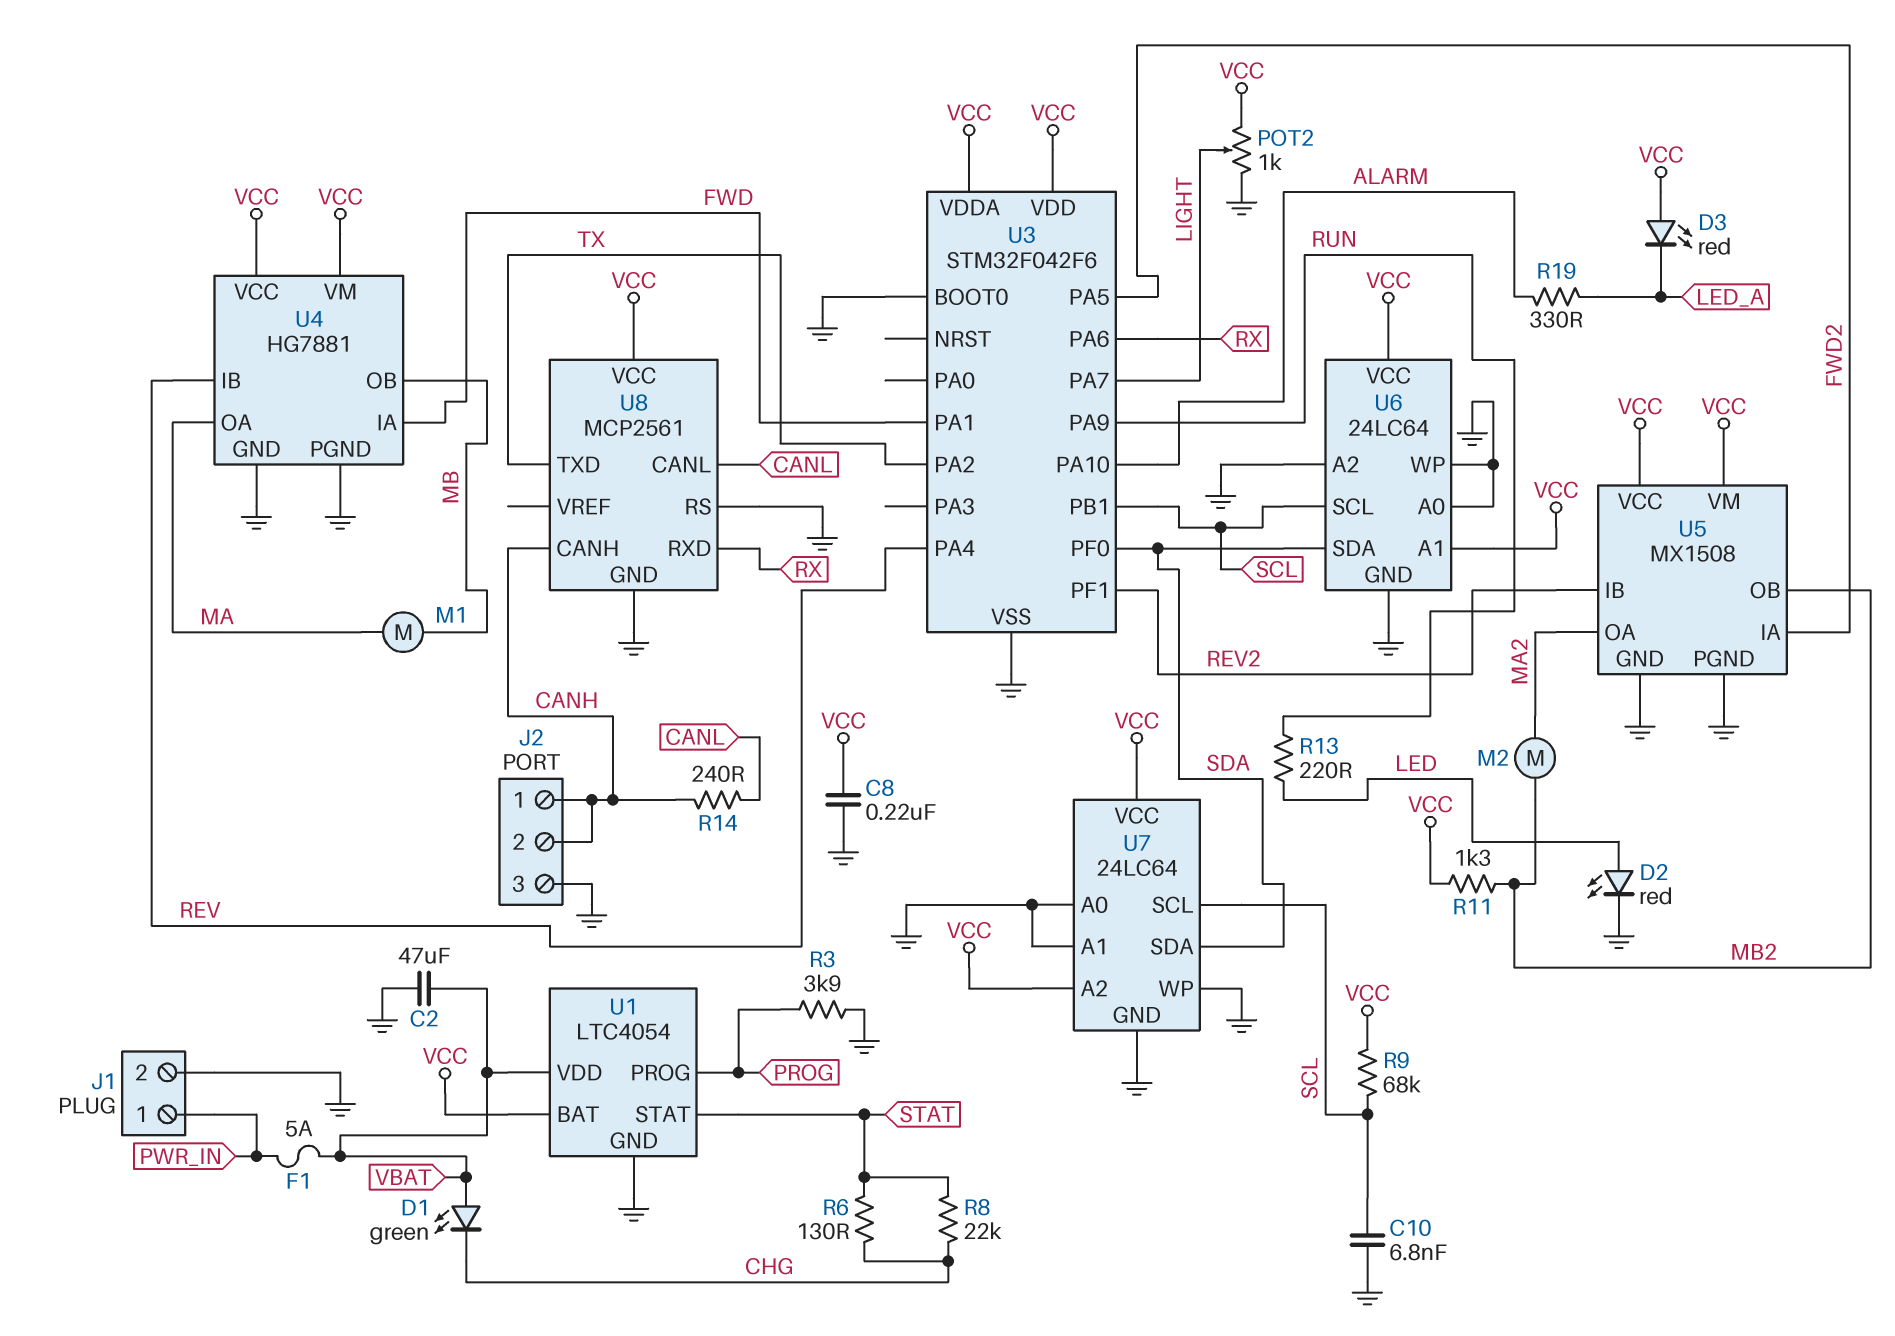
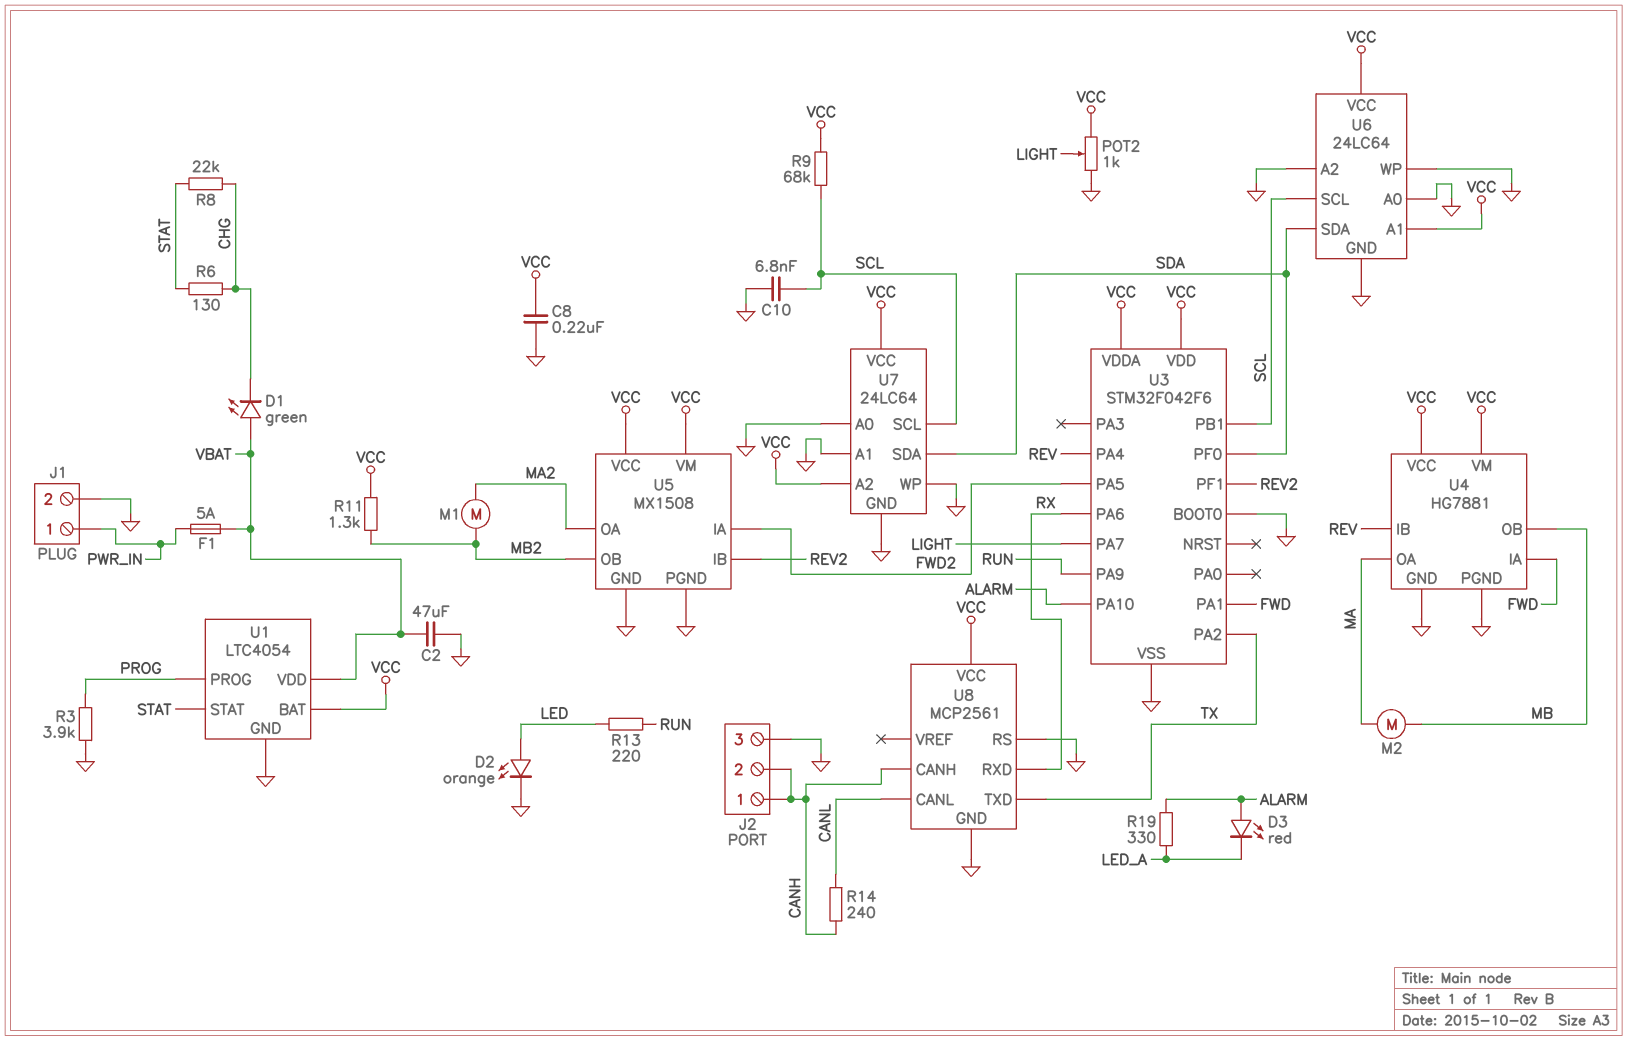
D2: LED red (A LED, K GND) -> LED orange (A LED, K GND)
D3: LED red (A VCC, K LED_A) -> LED red (A ALARM, K LED_A)
M1: motor (MA, MB) -> motor (MA2, MB2)
M2: motor (MA2, MB2) -> motor (MA, MB)

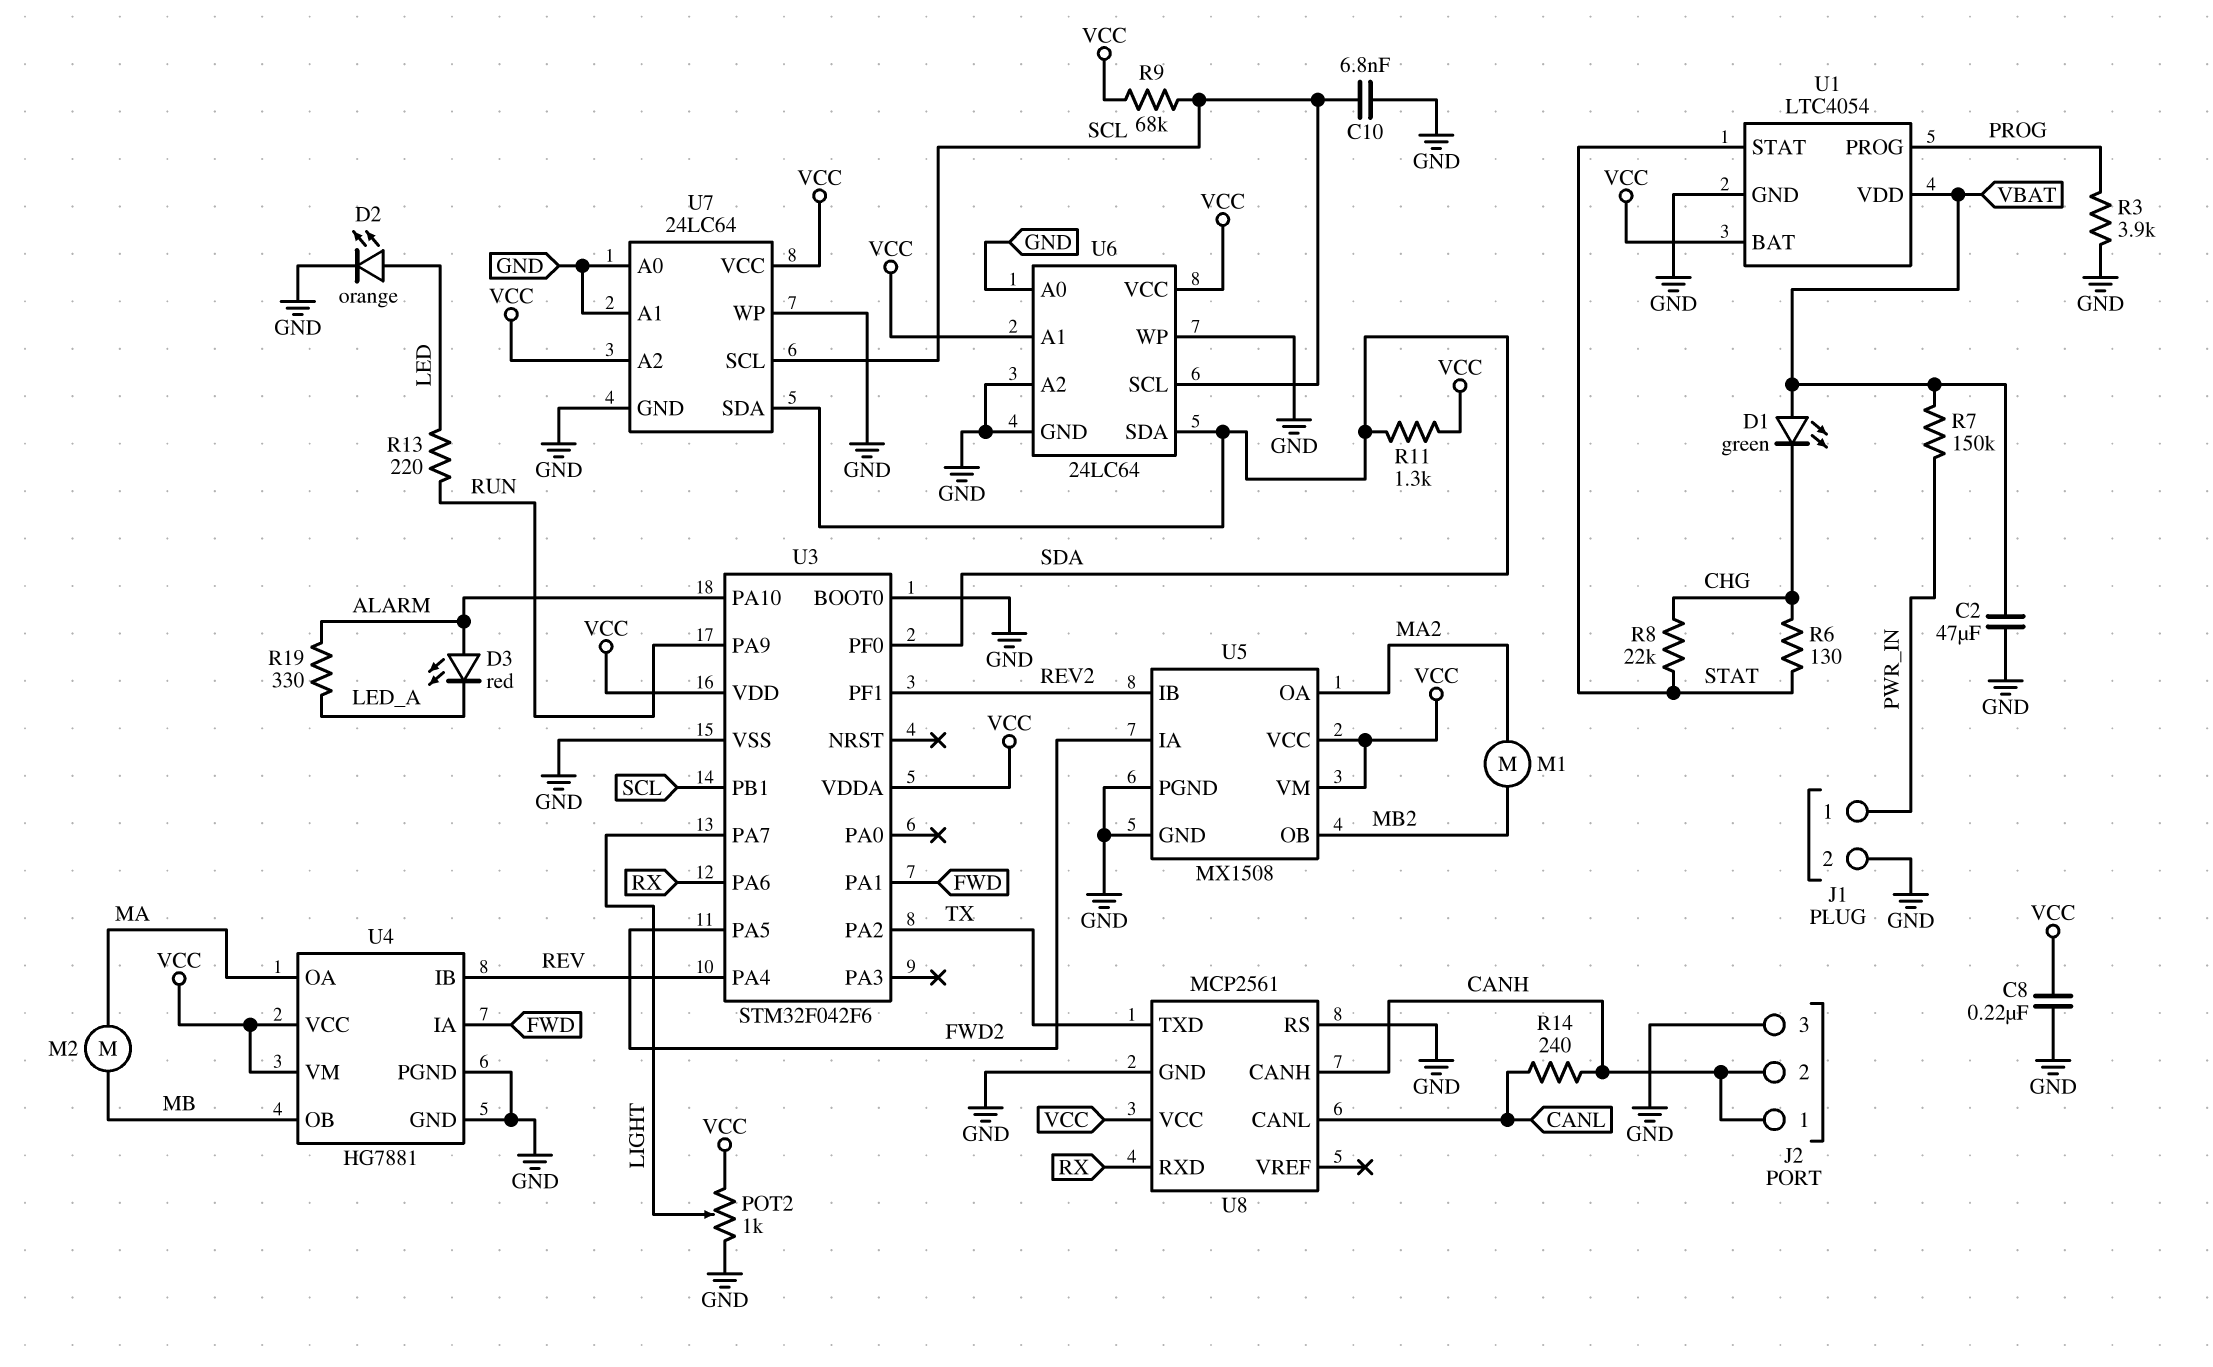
F1: 5A (PWR_IN, VBAT) -> none
R7: none -> 150k (PWR_IN, VBAT)
R11: 1.3k (MB2, VCC) -> 1.3k (SDA, VCC)

